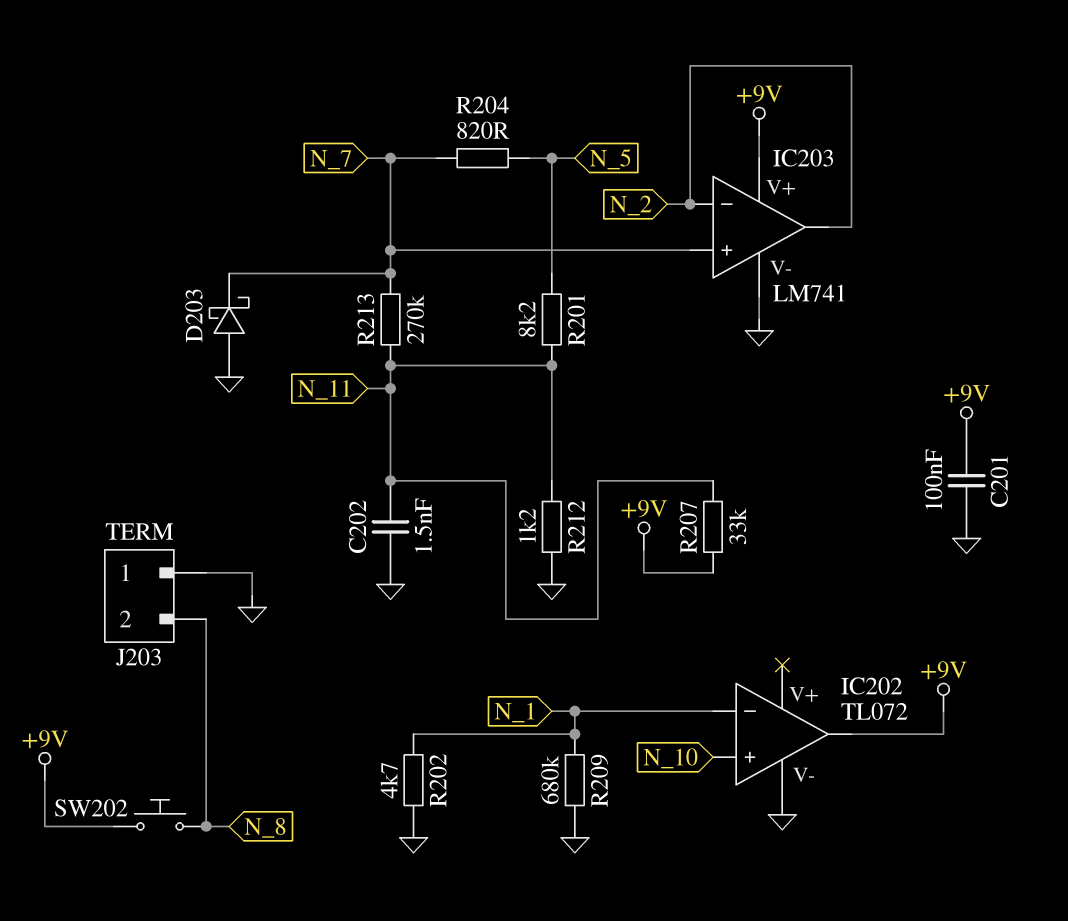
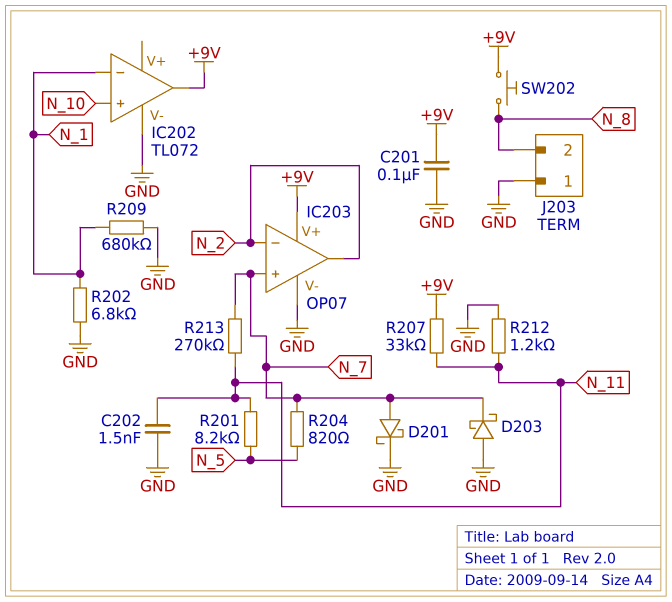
D201: none -> schottky (A N_7, K GND)
IC203: LM741 -> OP07
R202: 4.7k (GND, N_1) -> 6.8k (GND, N_1)

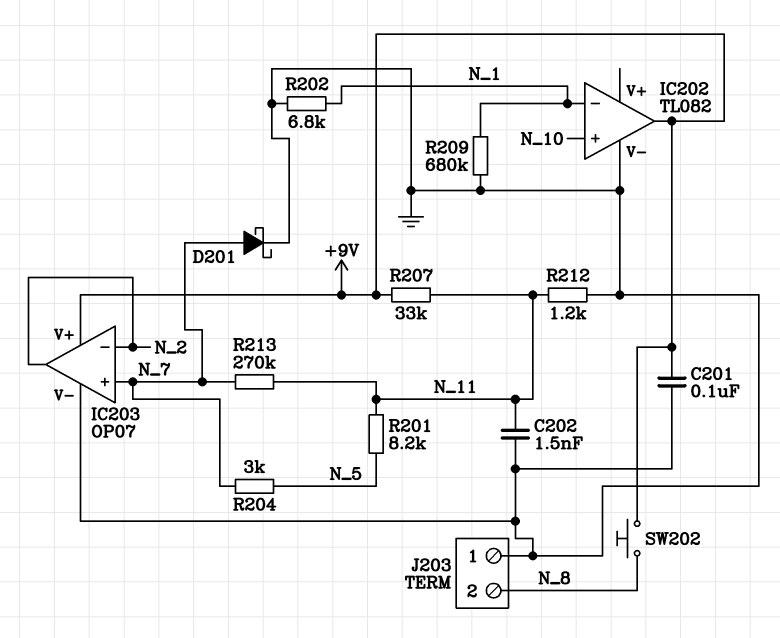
D203: schottky (A GND, K N_7) -> none
IC202: TL072 -> TL082
R204: 820 (N_5, N_7) -> 3k (N_5, N_7)

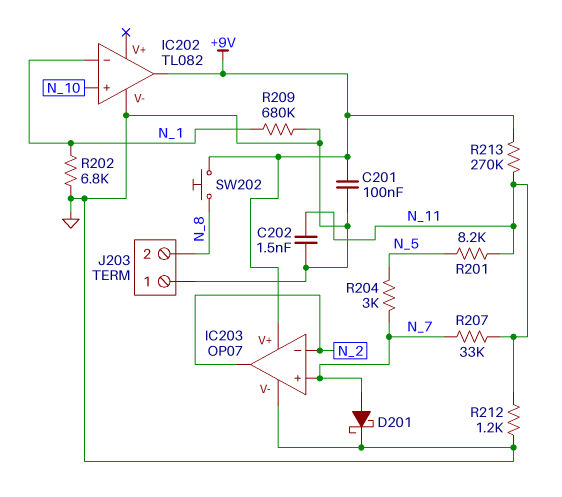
R207: 33k (+9V, N_11) -> 33k (N_7, N_11)
R213: 270k (N_7, N_11) -> 270k (+9V, N_11)

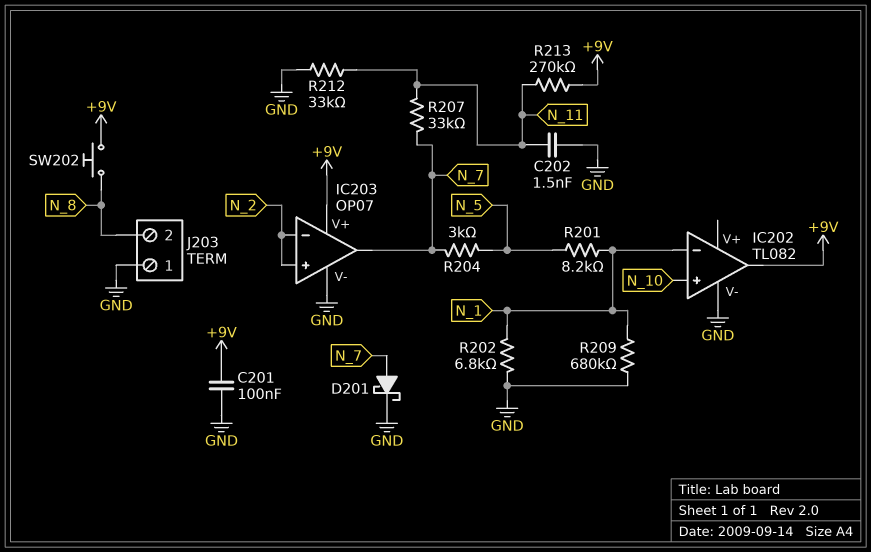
IC203 pin in+: N_7 -> N_2
IC203 pin out: N_2 -> N_7
R201: 8.2k (N_5, N_11) -> 8.2k (N_1, N_5)
R212: 1.2k (GND, N_11) -> 33k (GND, N_11)

